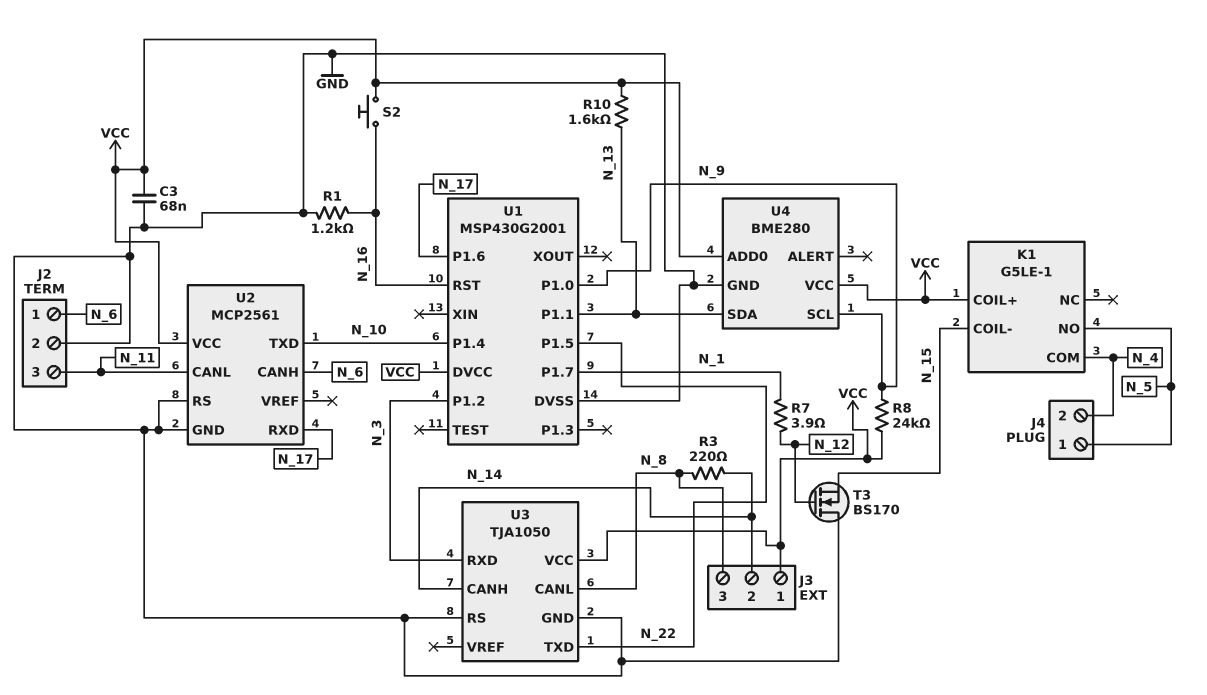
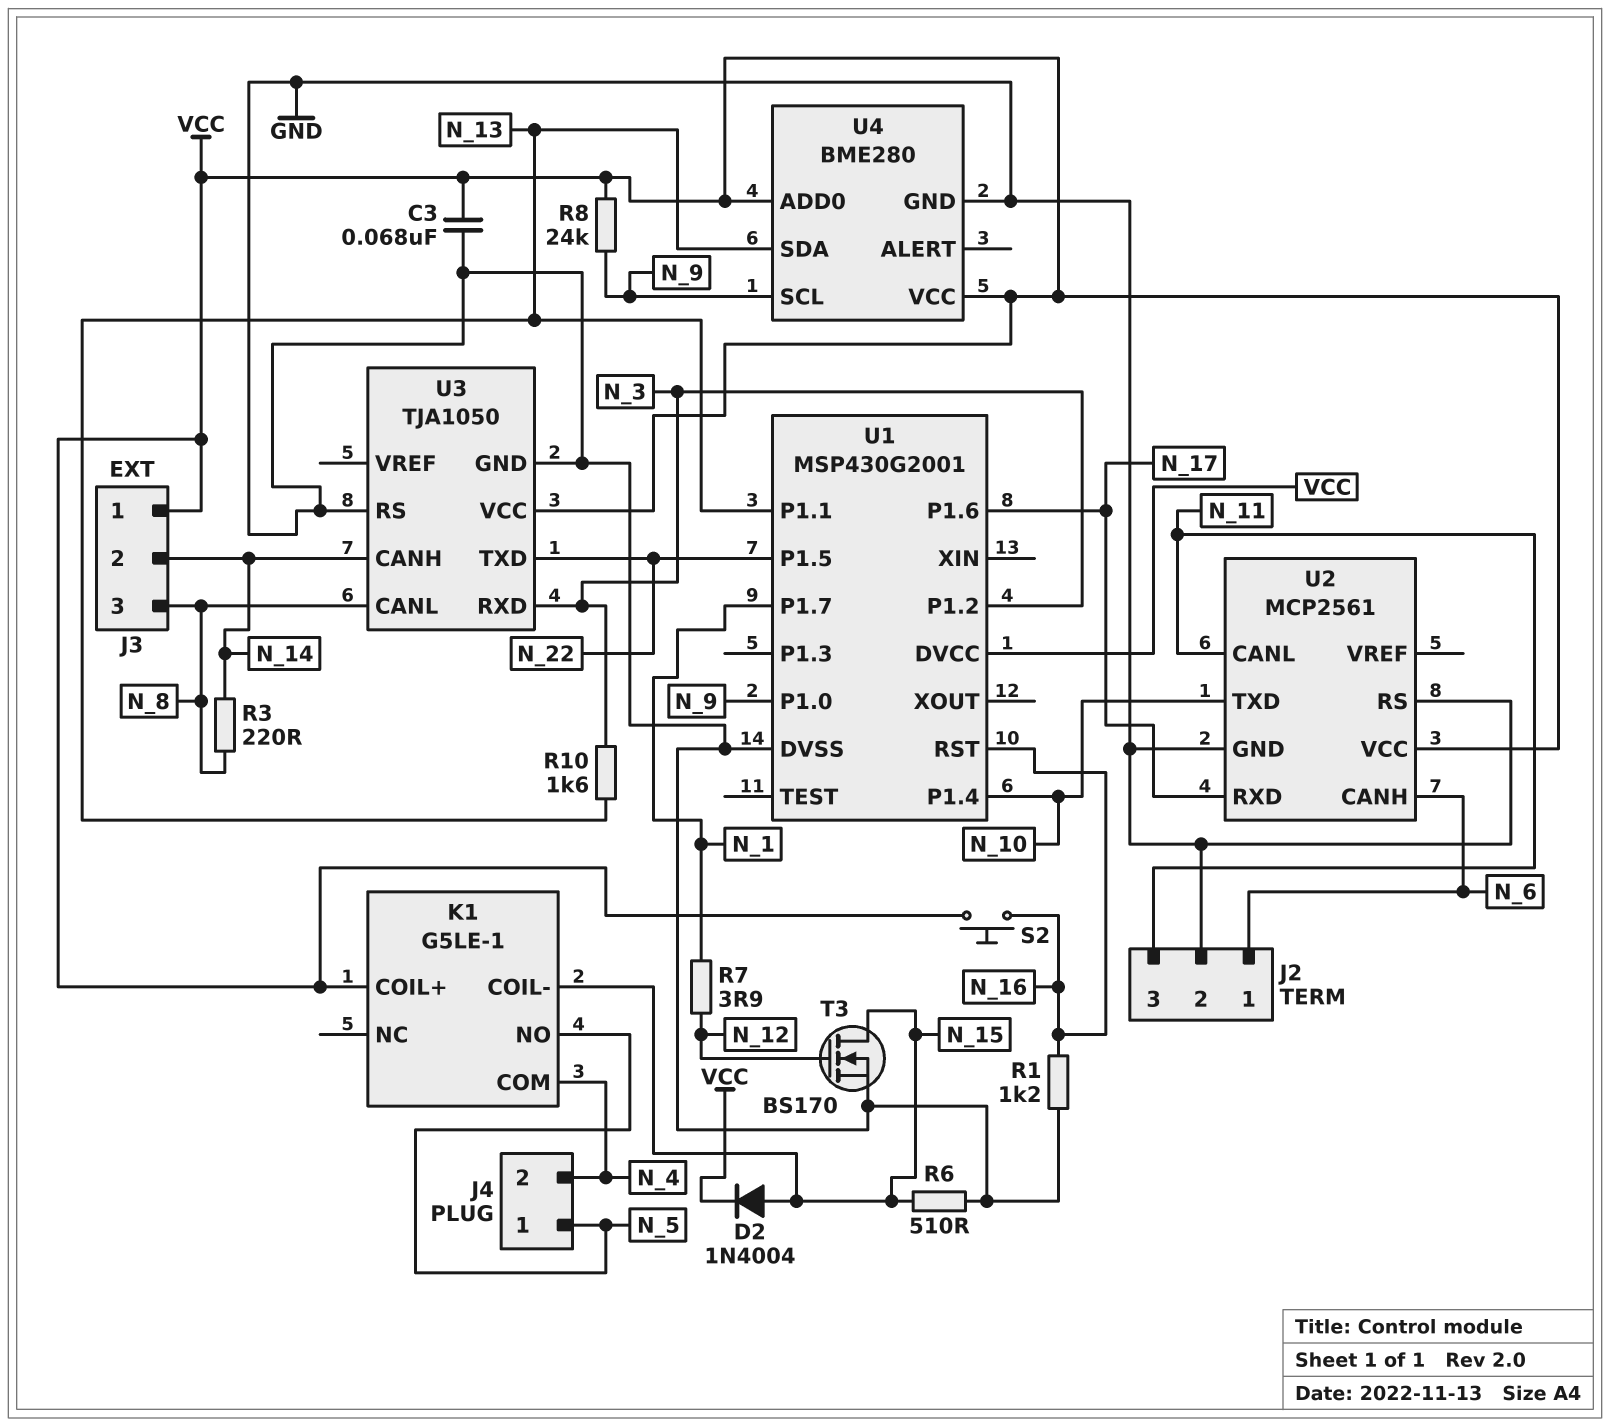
D2: none -> diode 1N4004 (A N_15, K VCC)
R6: none -> 510 (GND, N_15)
R10: 1.6k (N_13, VCC) -> 1.6k (N_3, N_13)
T3: NMOS BS170 (G N_12, D GND, S N_15) -> NMOS BS170 (G N_12, D N_15, S GND)

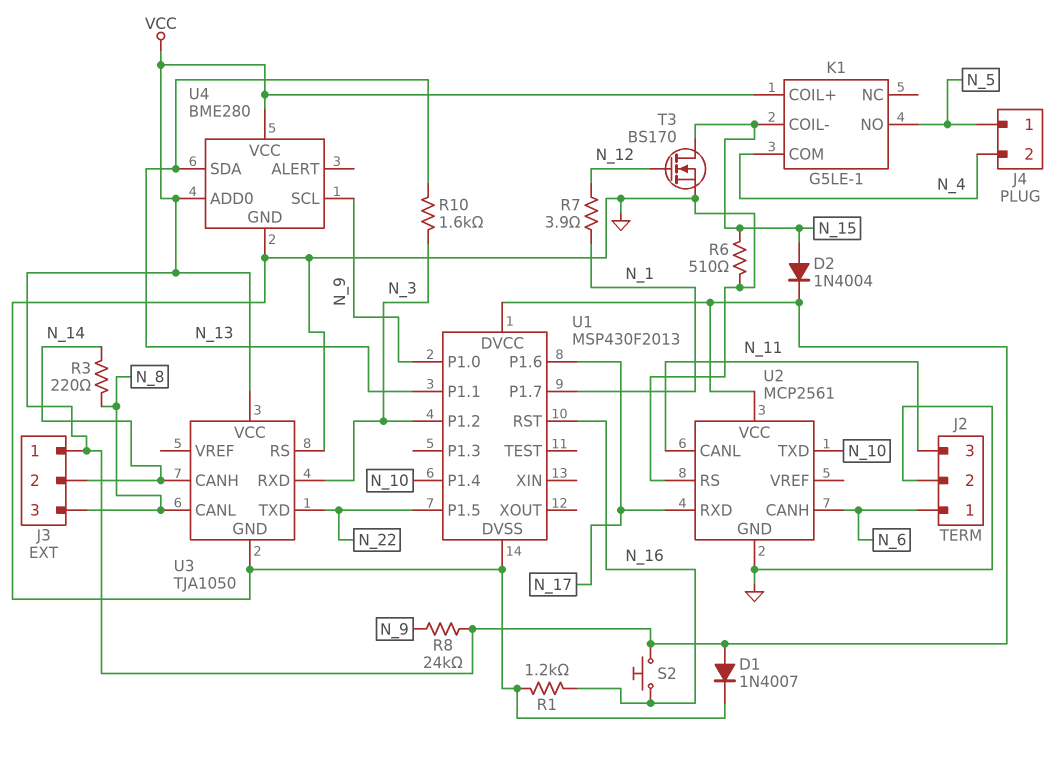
C3: 68nF (GND, VCC) -> none
D1: none -> diode 1N4007 (A VCC, K GND)
U1: MSP430G2001 -> MSP430F2013

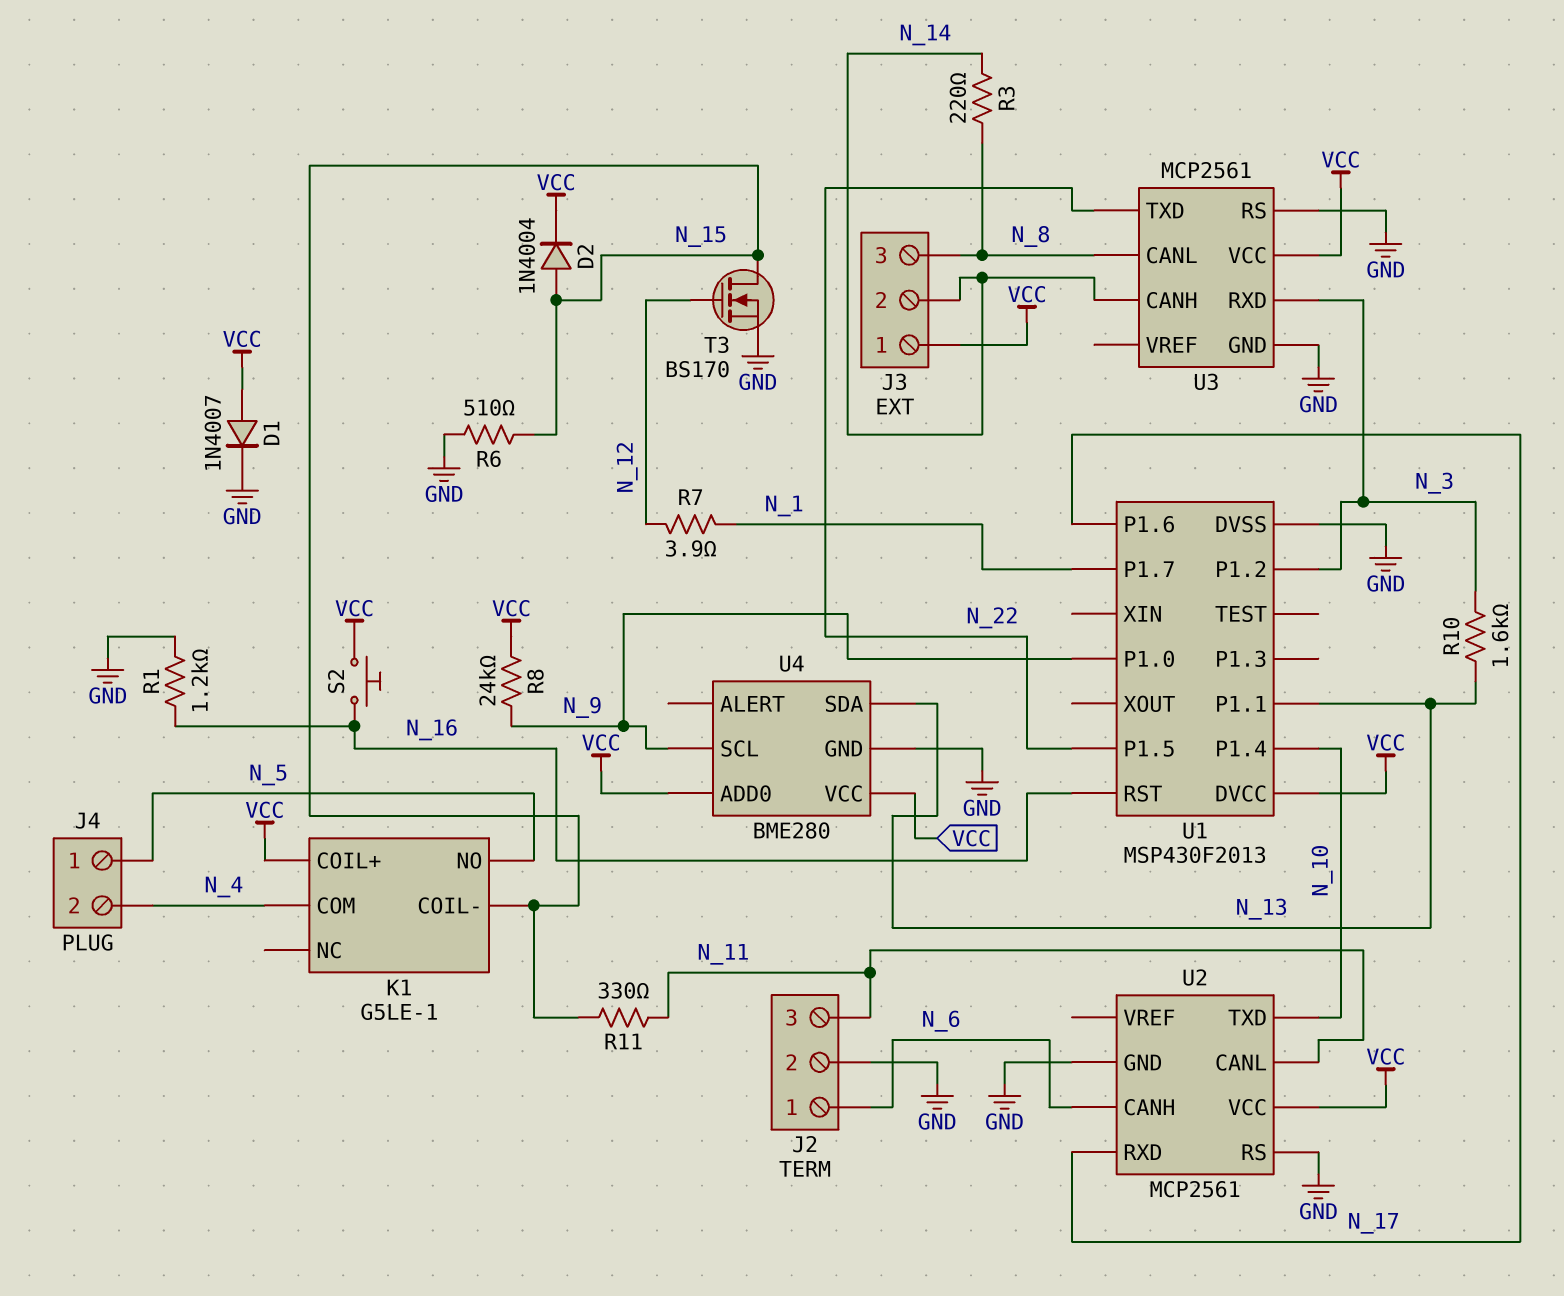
R11: none -> 330 (N_11, N_15)
U3: TJA1050 -> MCP2561

